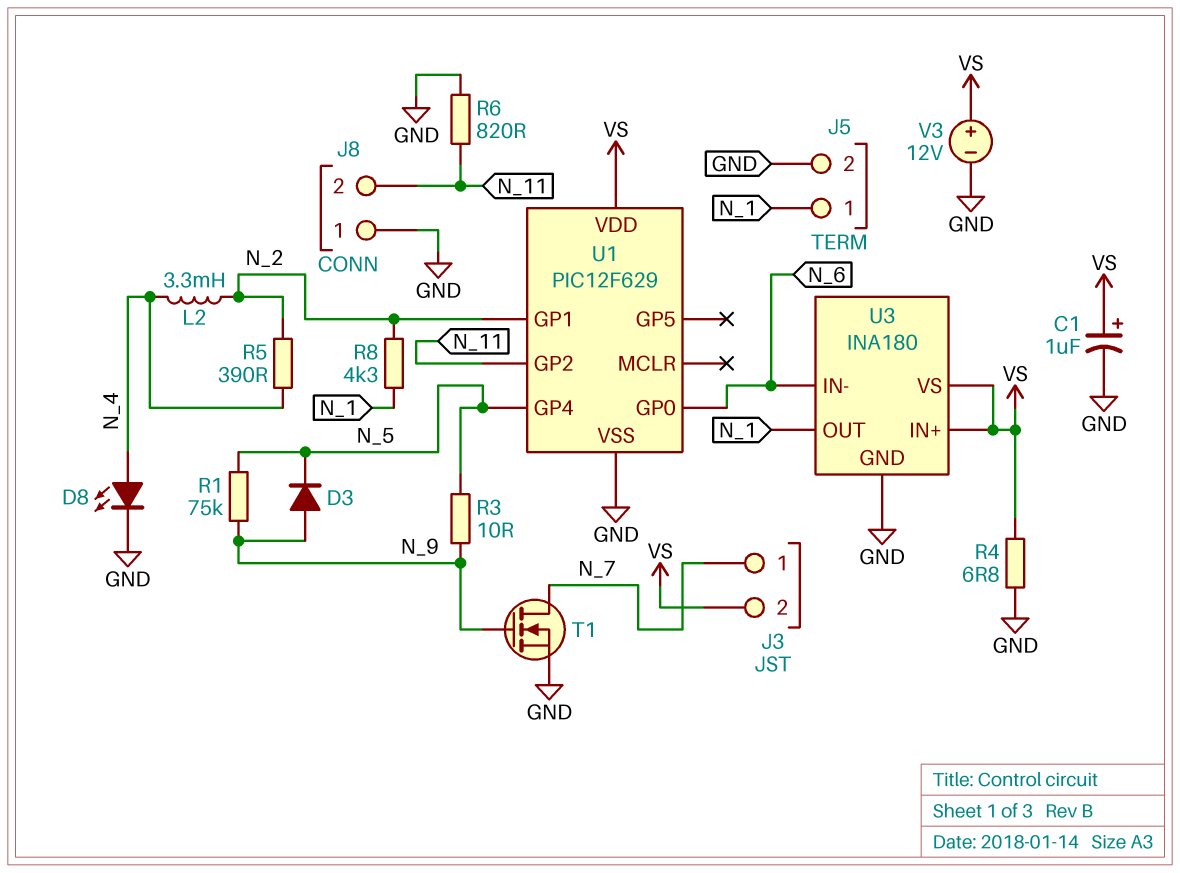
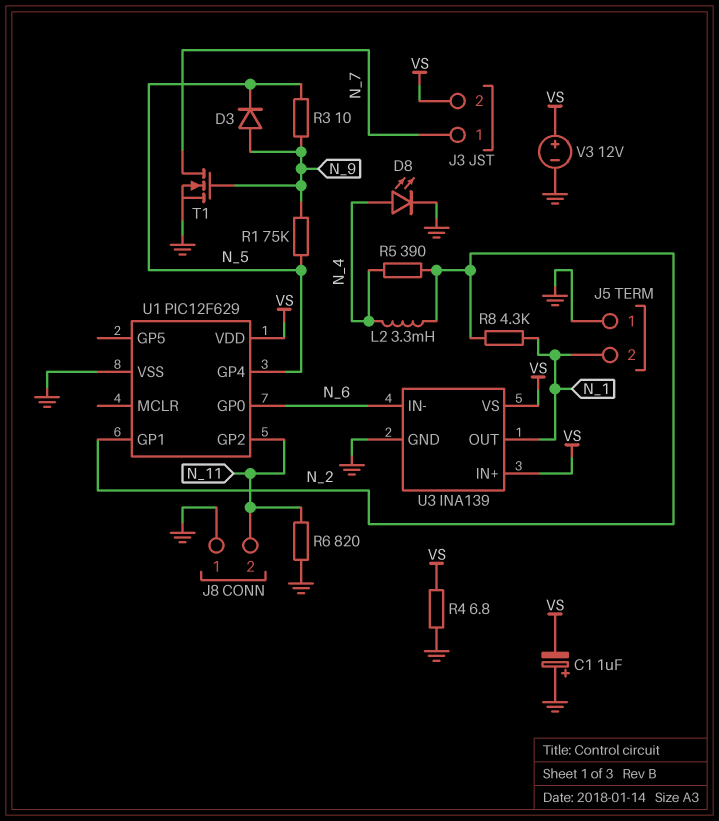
C1: 1uF (plus VS, minus GND) -> 1uF (plus GND, minus VS)
J5 pin 1: N_1 -> GND
J5 pin 2: GND -> N_1
U3: INA180 -> INA139

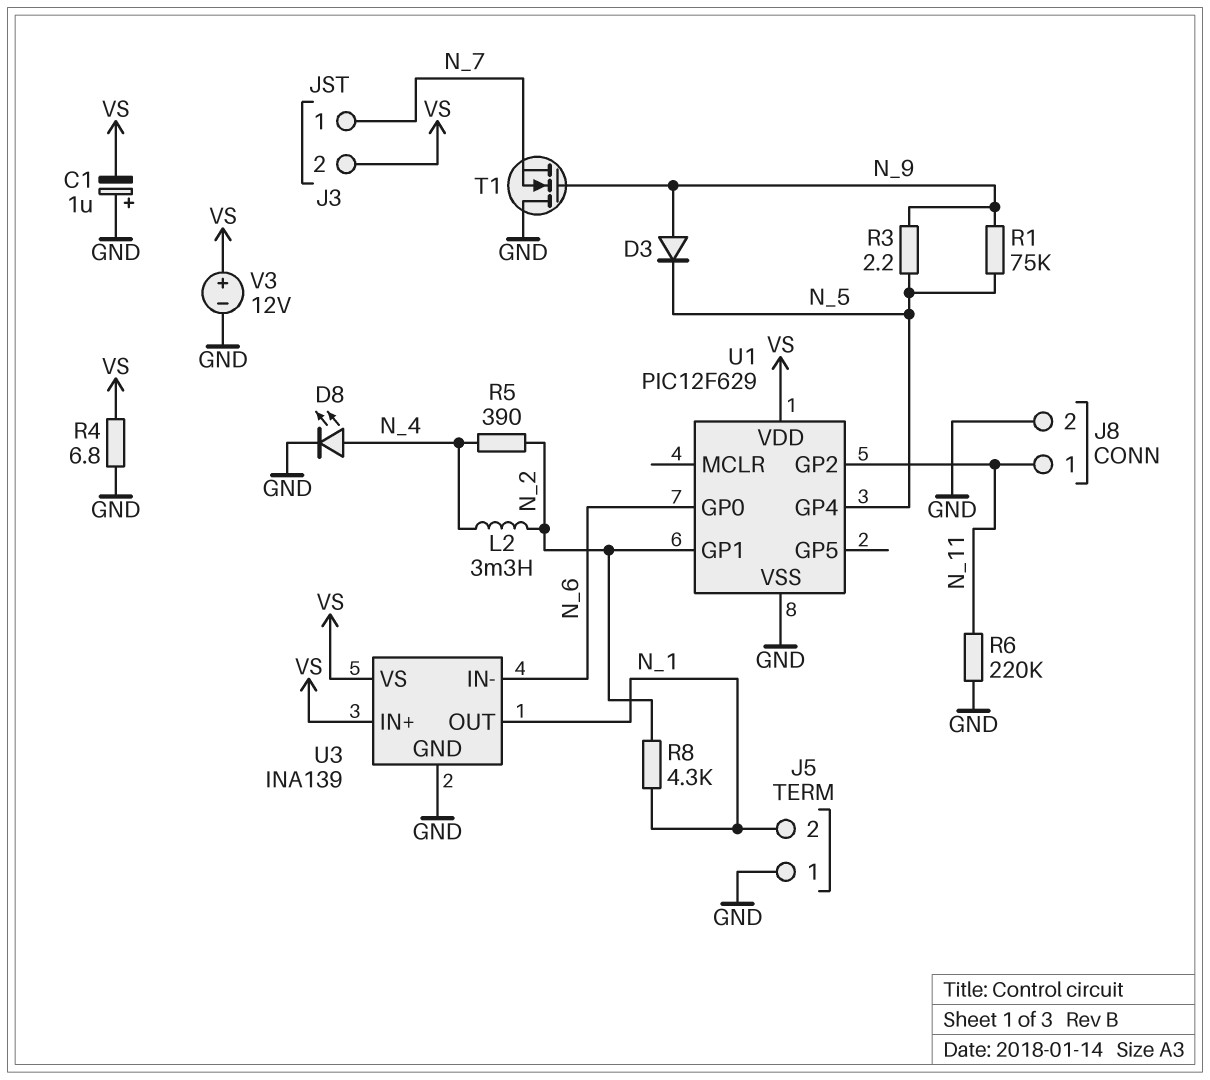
J8 pin 1: GND -> N_11
J8 pin 2: N_11 -> GND
R3: 10 (N_5, N_9) -> 2.2 (N_5, N_9)
R6: 820 (GND, N_11) -> 220k (GND, N_11)
T1: NMOS (G N_9, D N_7, S GND) -> NMOS (G N_9, D GND, S N_7)

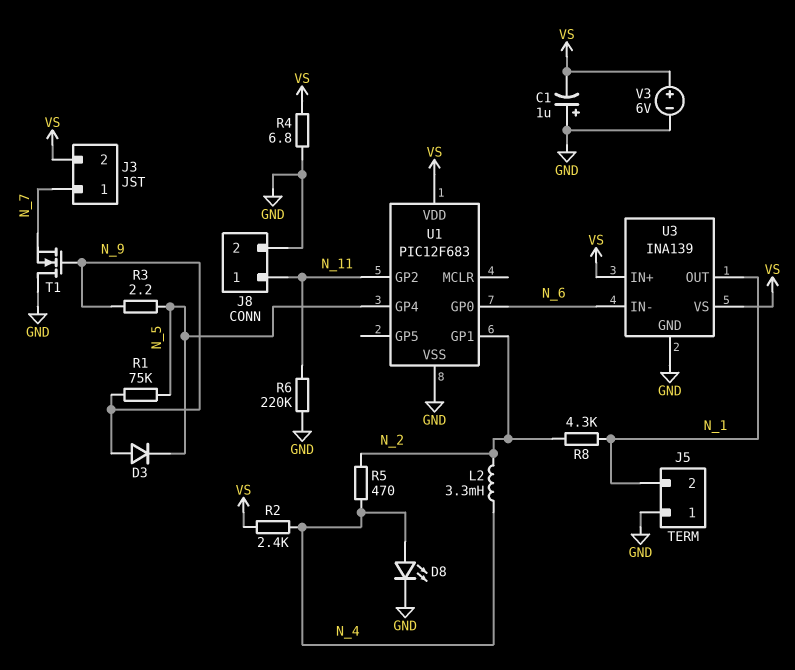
R2: none -> 2.4k (N_4, VS)
R5: 390 (N_2, N_4) -> 470 (N_2, N_4)
U1: PIC12F629 -> PIC12F683
V3: 12V (plus VS, minus GND) -> 6V (plus VS, minus GND)

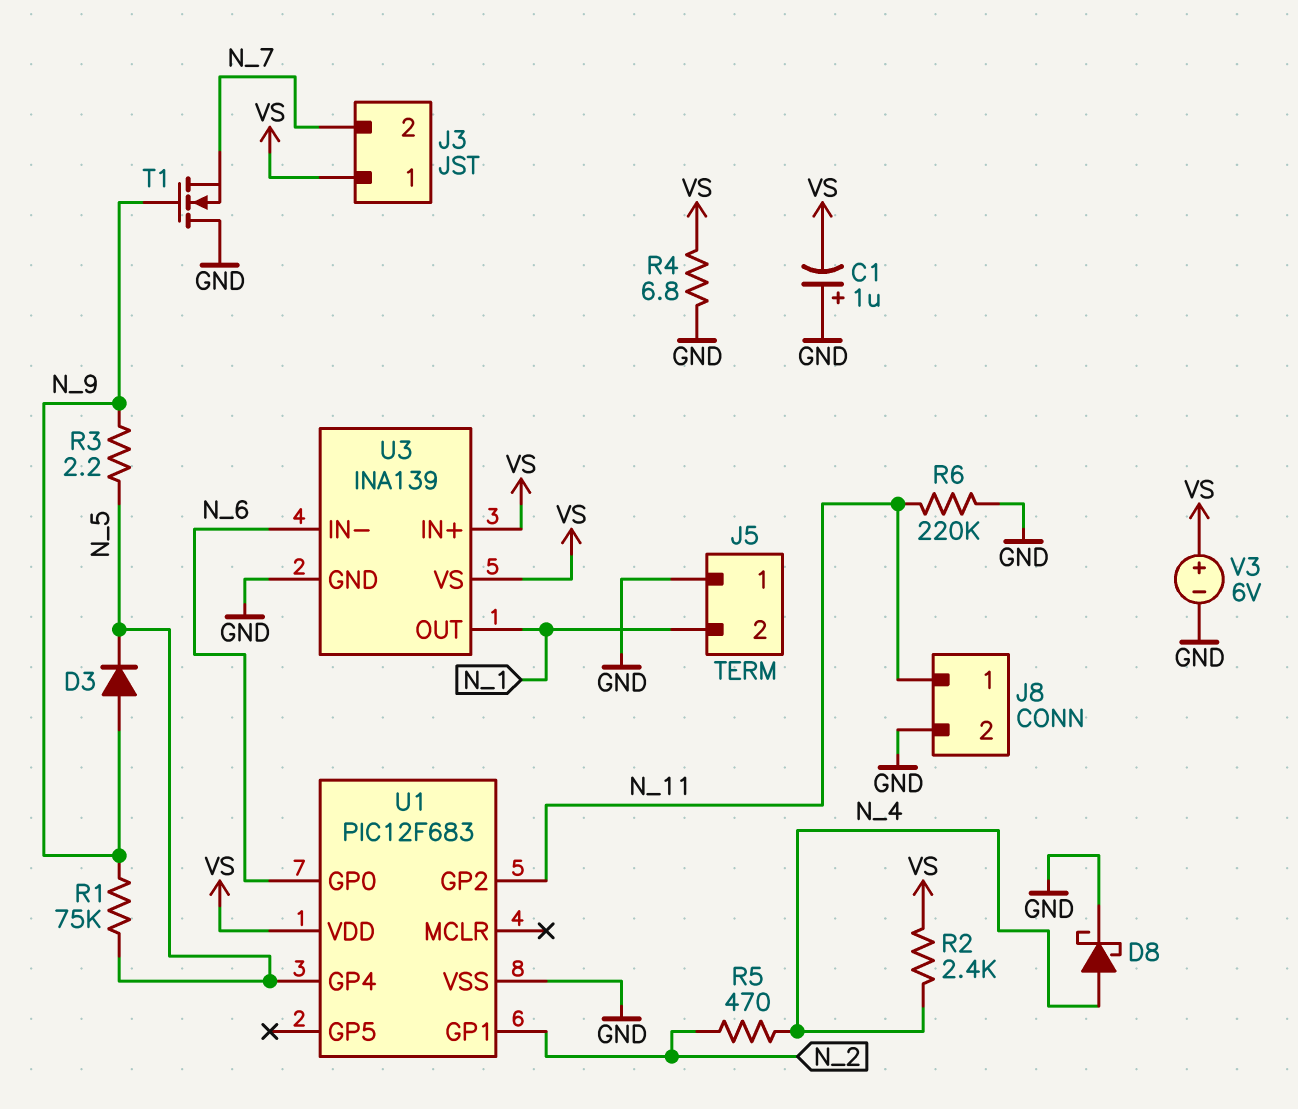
D8: LED (A N_4, K GND) -> schottky (A N_4, K GND)
J3 pin 1: N_7 -> VS
J3 pin 2: VS -> N_7
L2: 3.3mH (N_2, N_4) -> none
R8: 4.3k (N_1, N_2) -> none

